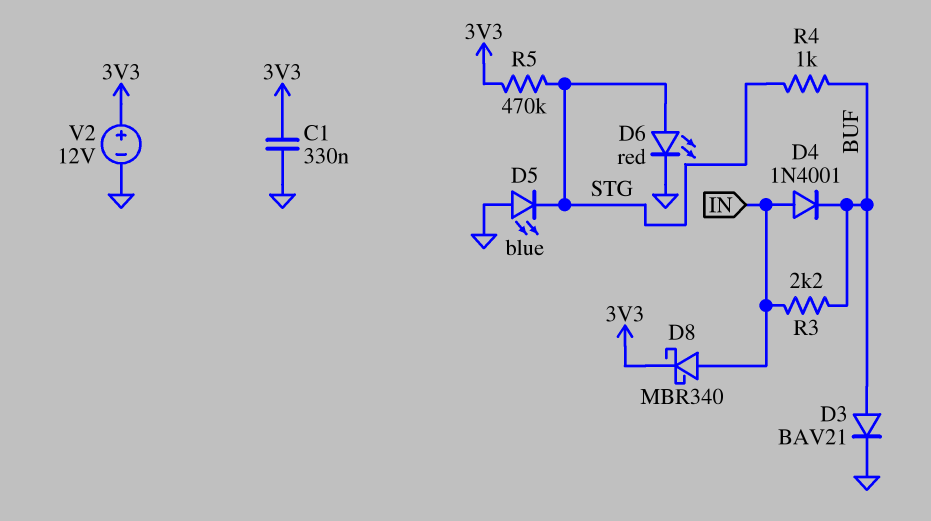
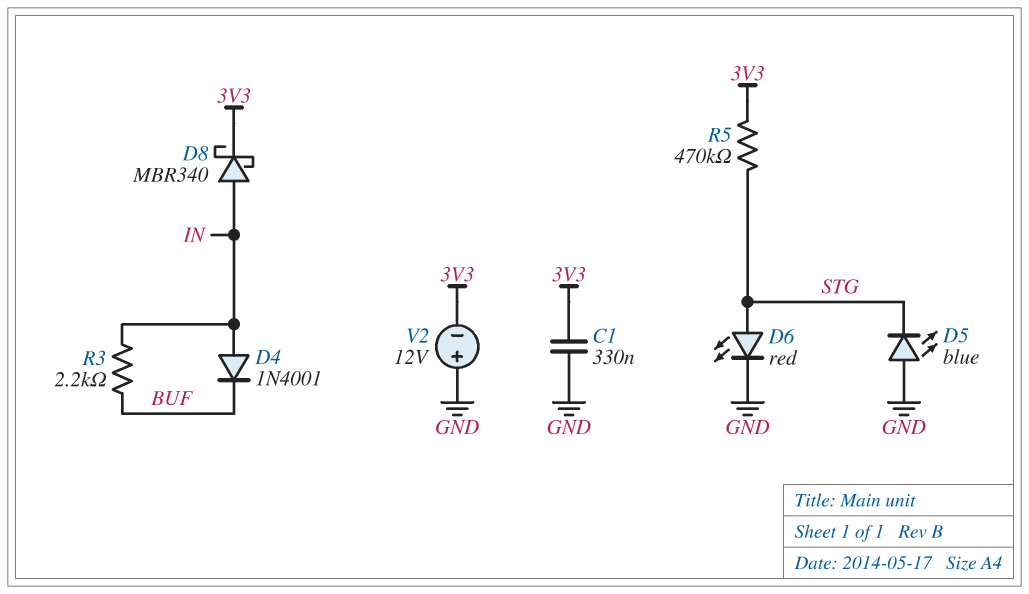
D3: diode BAV21 (A BUF, K GND) -> none
R4: 1k (BUF, STG) -> none
V2: 12V (plus 3V3, minus GND) -> 12V (plus GND, minus 3V3)

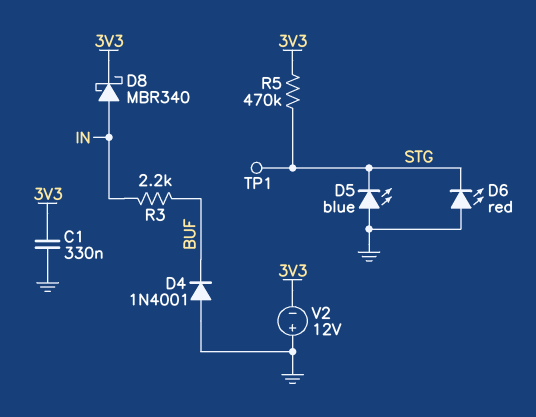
D4: diode 1N4001 (A IN, K BUF) -> diode 1N4001 (A GND, K BUF)
D6: LED red (A STG, K GND) -> LED red (A GND, K STG)
TP1: none -> test point (STG)

